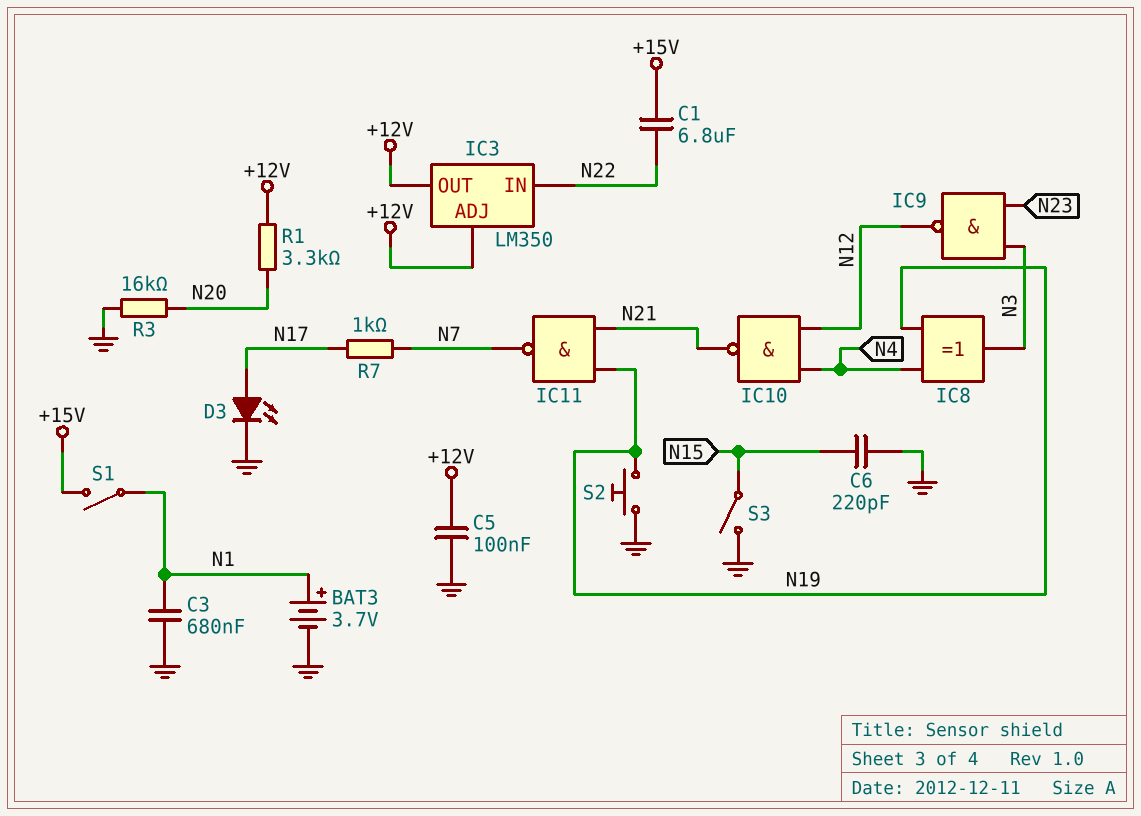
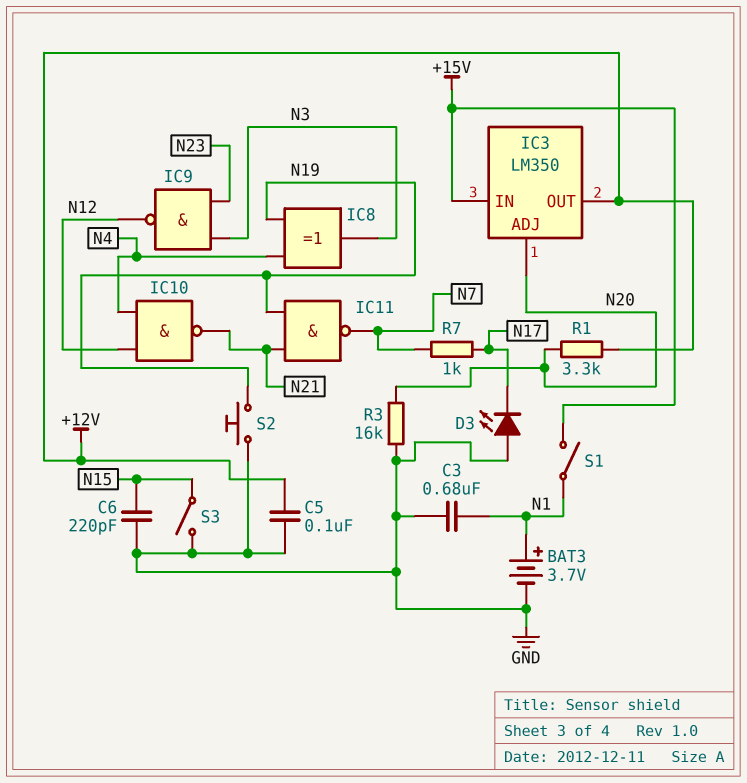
C1: 6.8uF (+15V, N22) -> none
D3: LED (A N17, K GND) -> LED (A GND, K N17)
IC3 pin ADJ: +12V -> N20
IC3 pin IN: N22 -> +15V

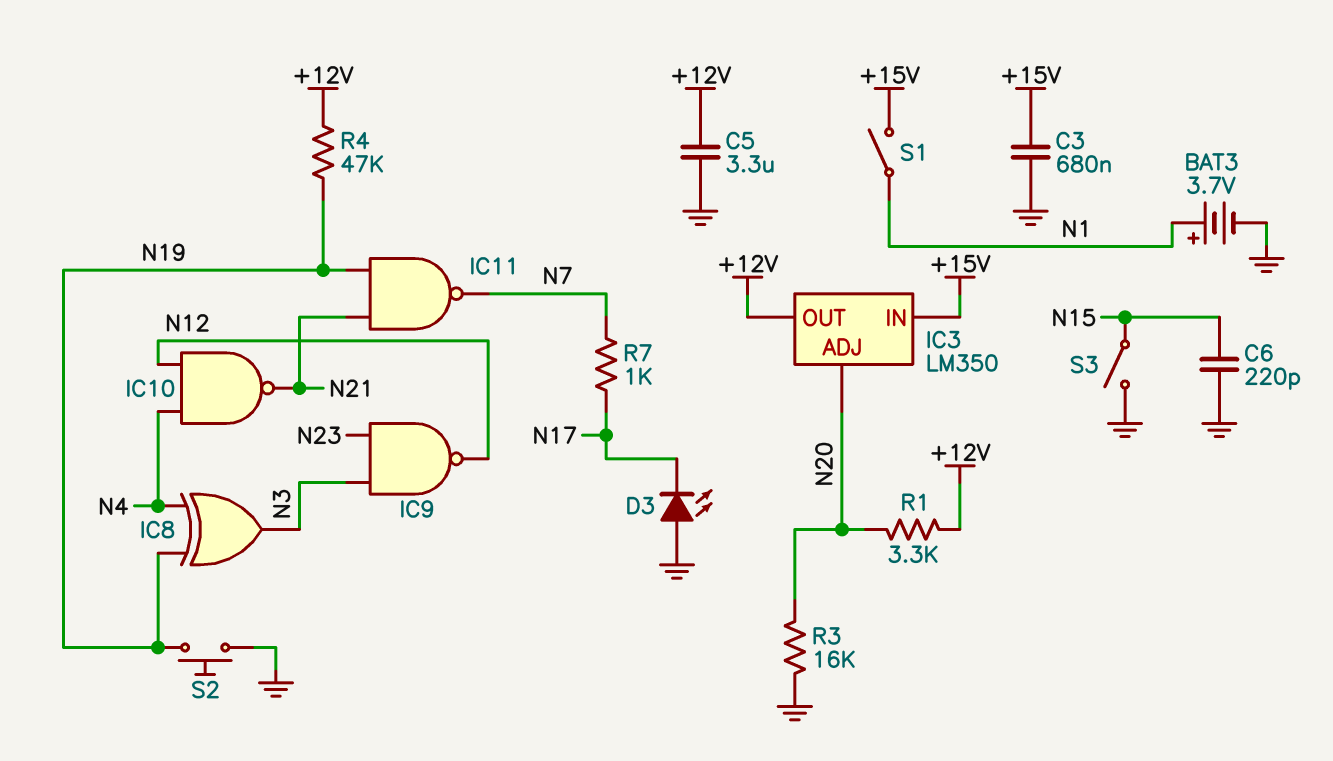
C3: 680nF (GND, N1) -> 680nF (+15V, GND)
C5: 100nF (+12V, GND) -> 3.3uF (+12V, GND)
R4: none -> 47k (+12V, N19)

